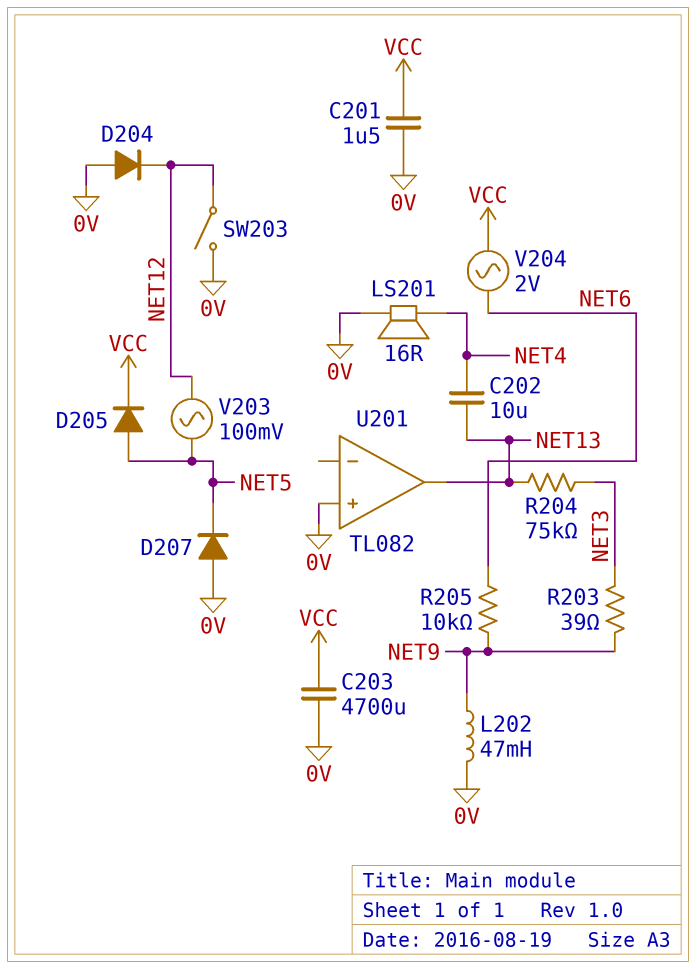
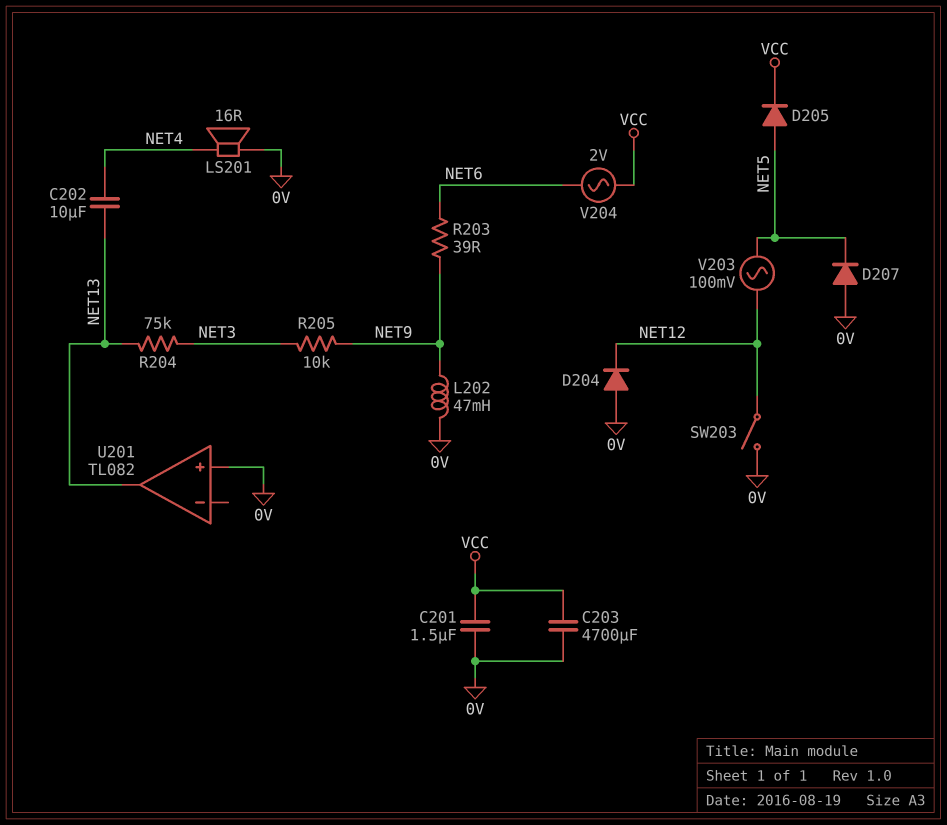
R203: 39 (NET3, NET9) -> 39 (NET6, NET9)
R205: 10k (NET6, NET9) -> 10k (NET3, NET9)

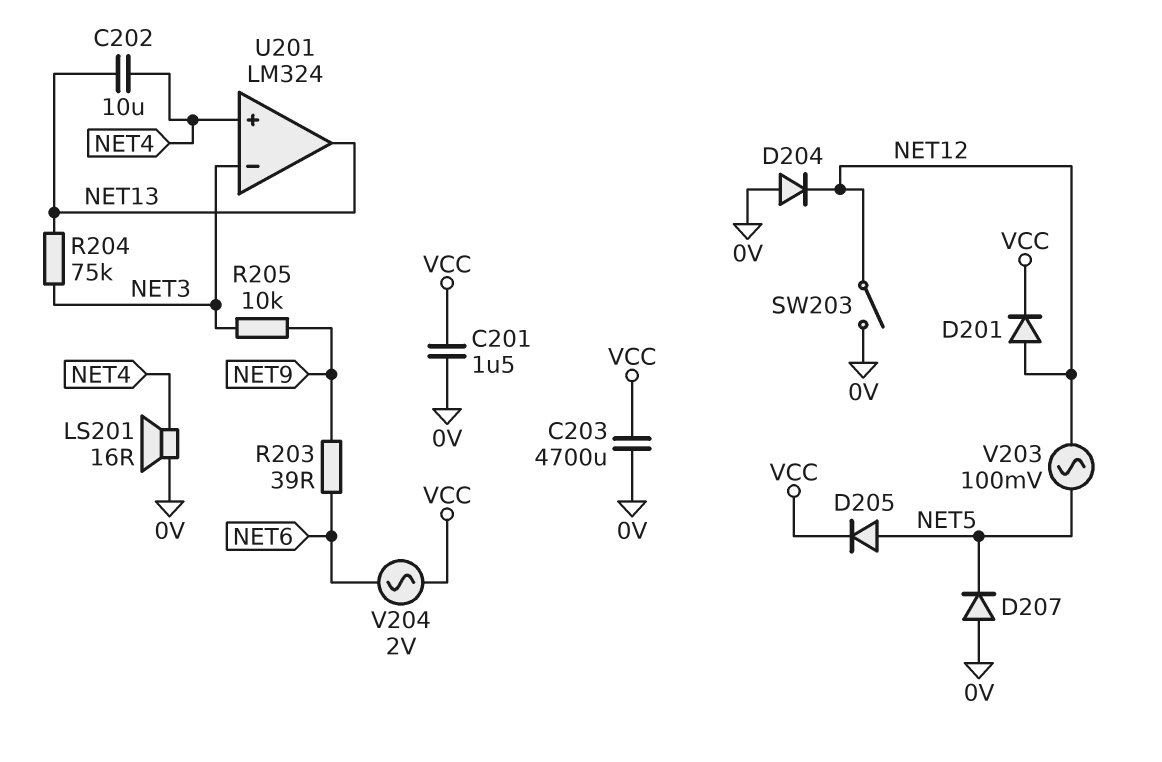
D201: none -> diode (A NET12, K VCC)
L202: 47mH (0V, NET9) -> none
U201: TL082 -> LM324
U201 pin in+: 0V -> NET4
U201 pin in-: none -> NET3

